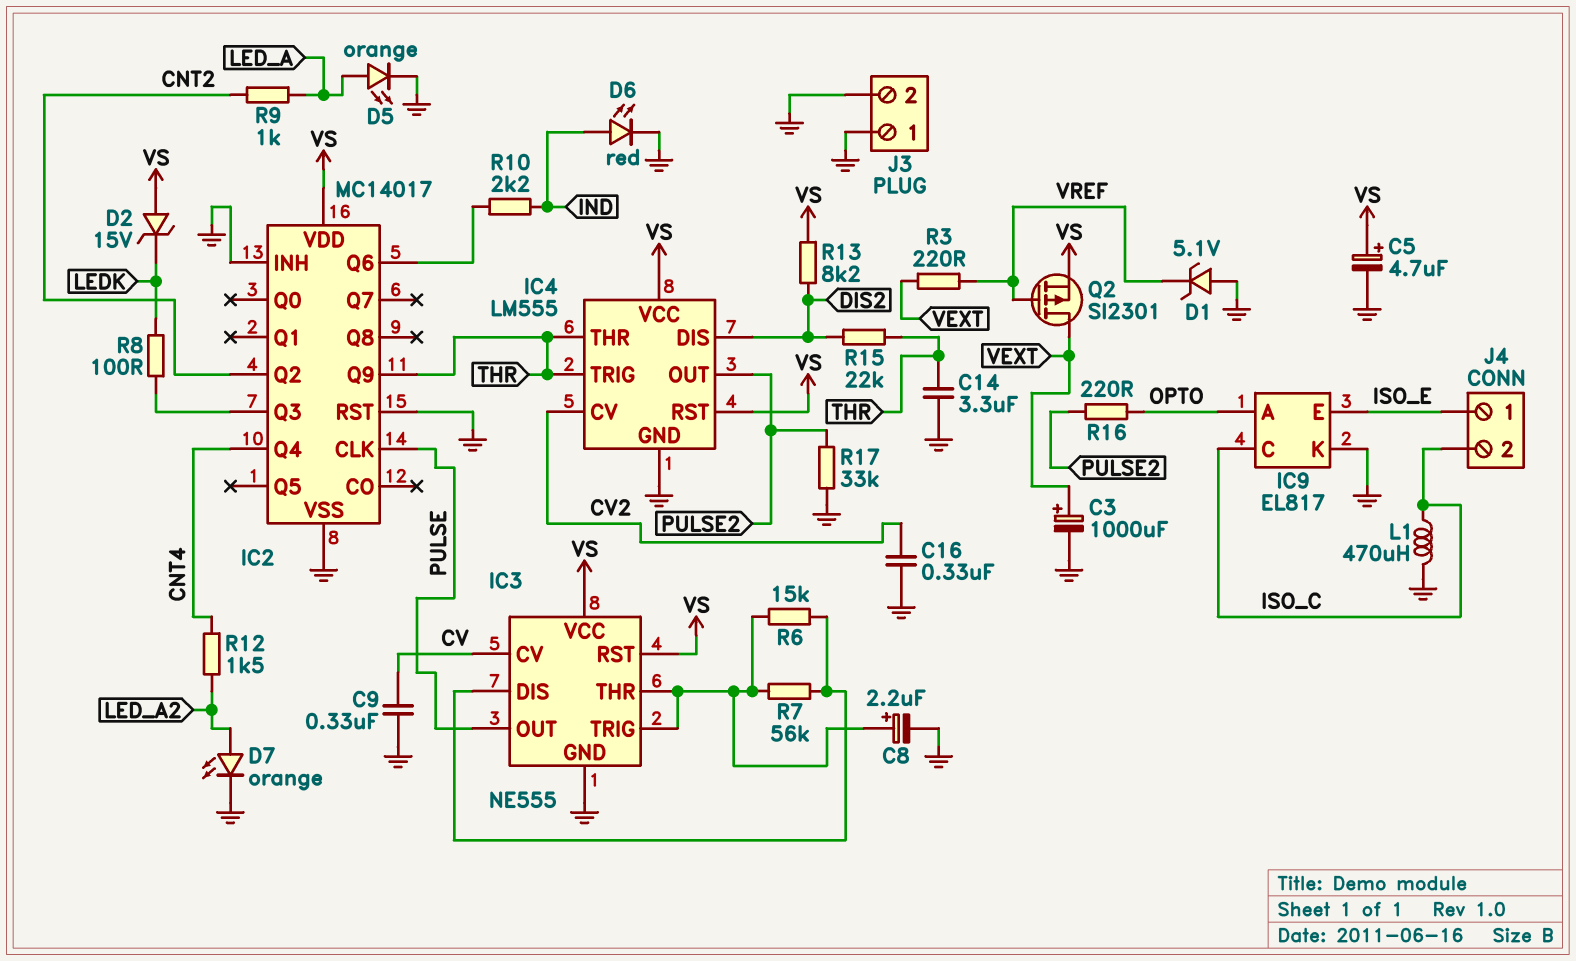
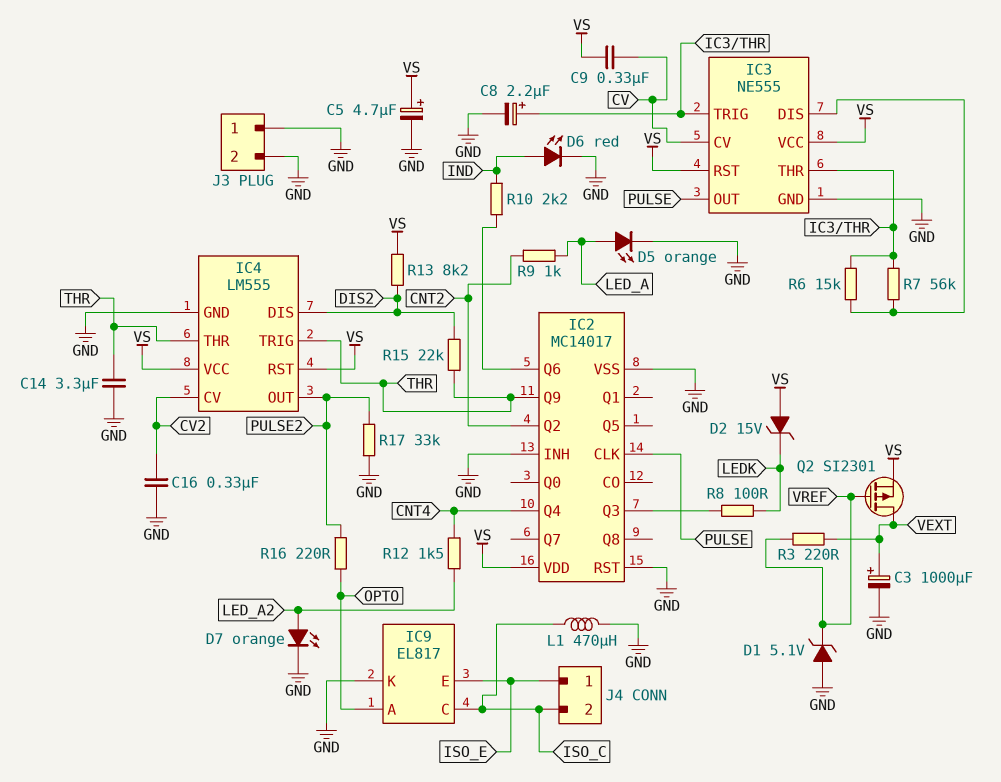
C9: 330nF (CV, GND) -> 330nF (CV, VS)

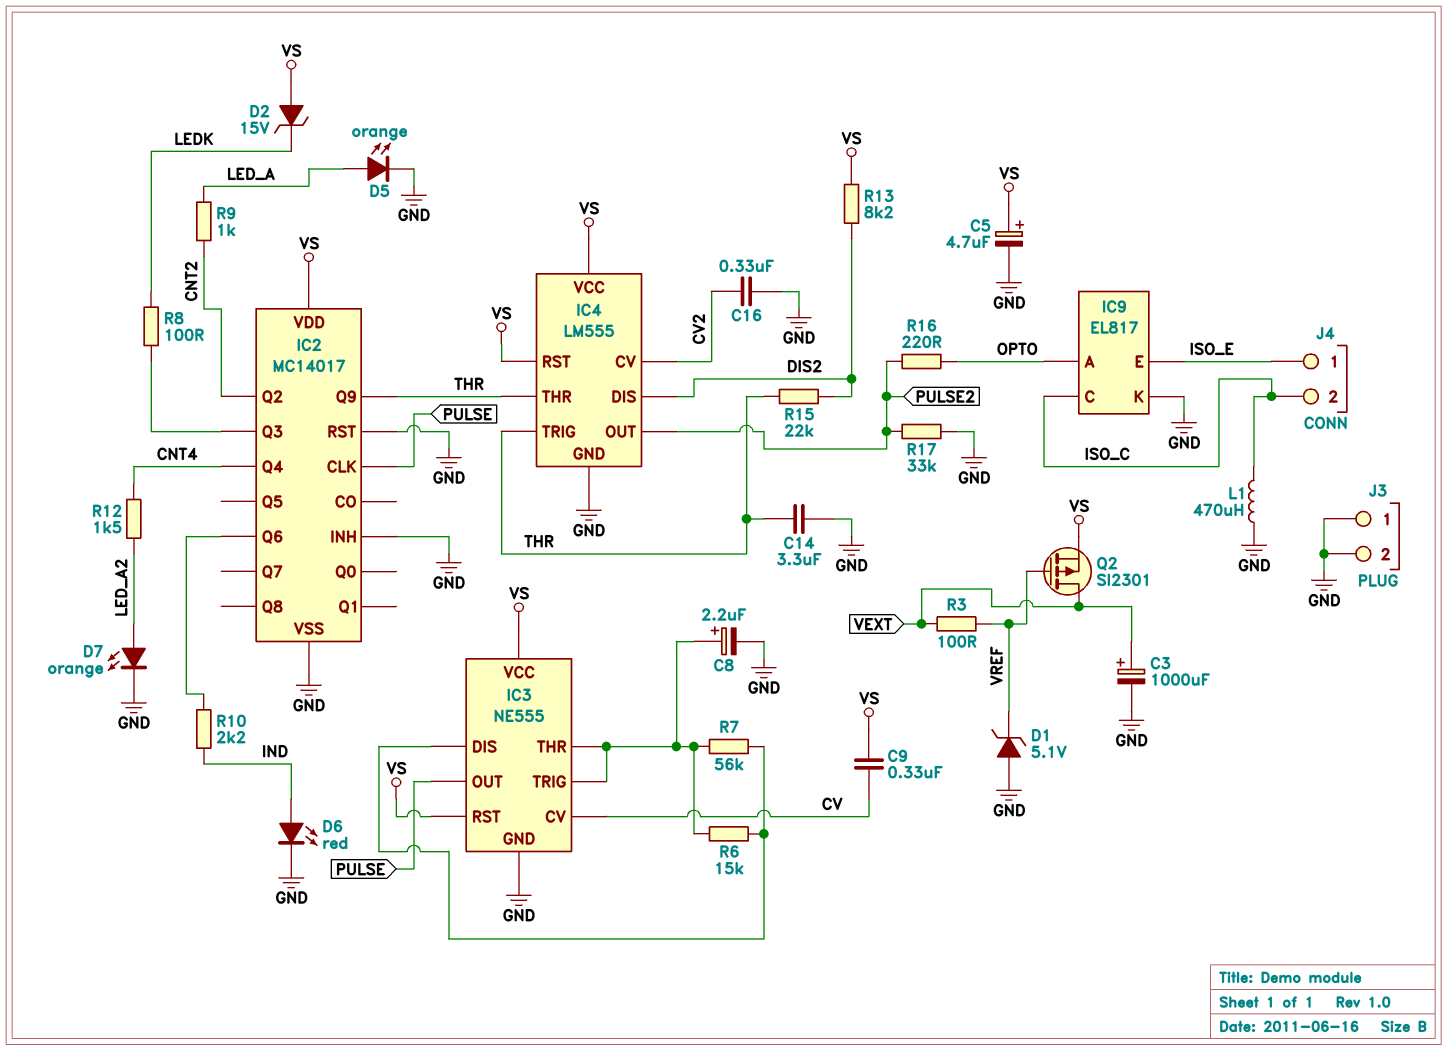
R3: 220 (VEXT, VREF) -> 100 (VEXT, VREF)

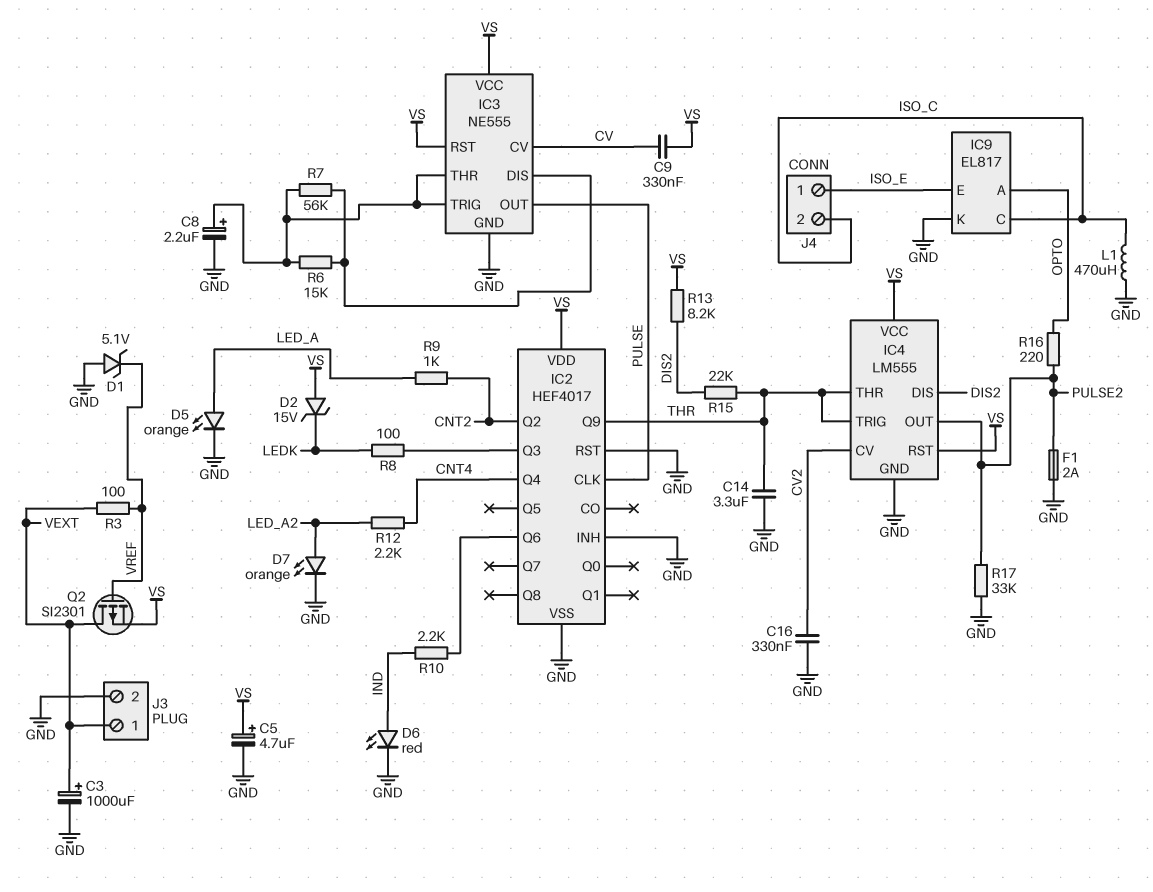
F1: none -> 2A (GND, PULSE2)
IC2: MC14017 -> HEF4017
J3 pin 1: GND -> VEXT
R12: 1.5k (CNT4, LED_A2) -> 2.2k (CNT4, LED_A2)

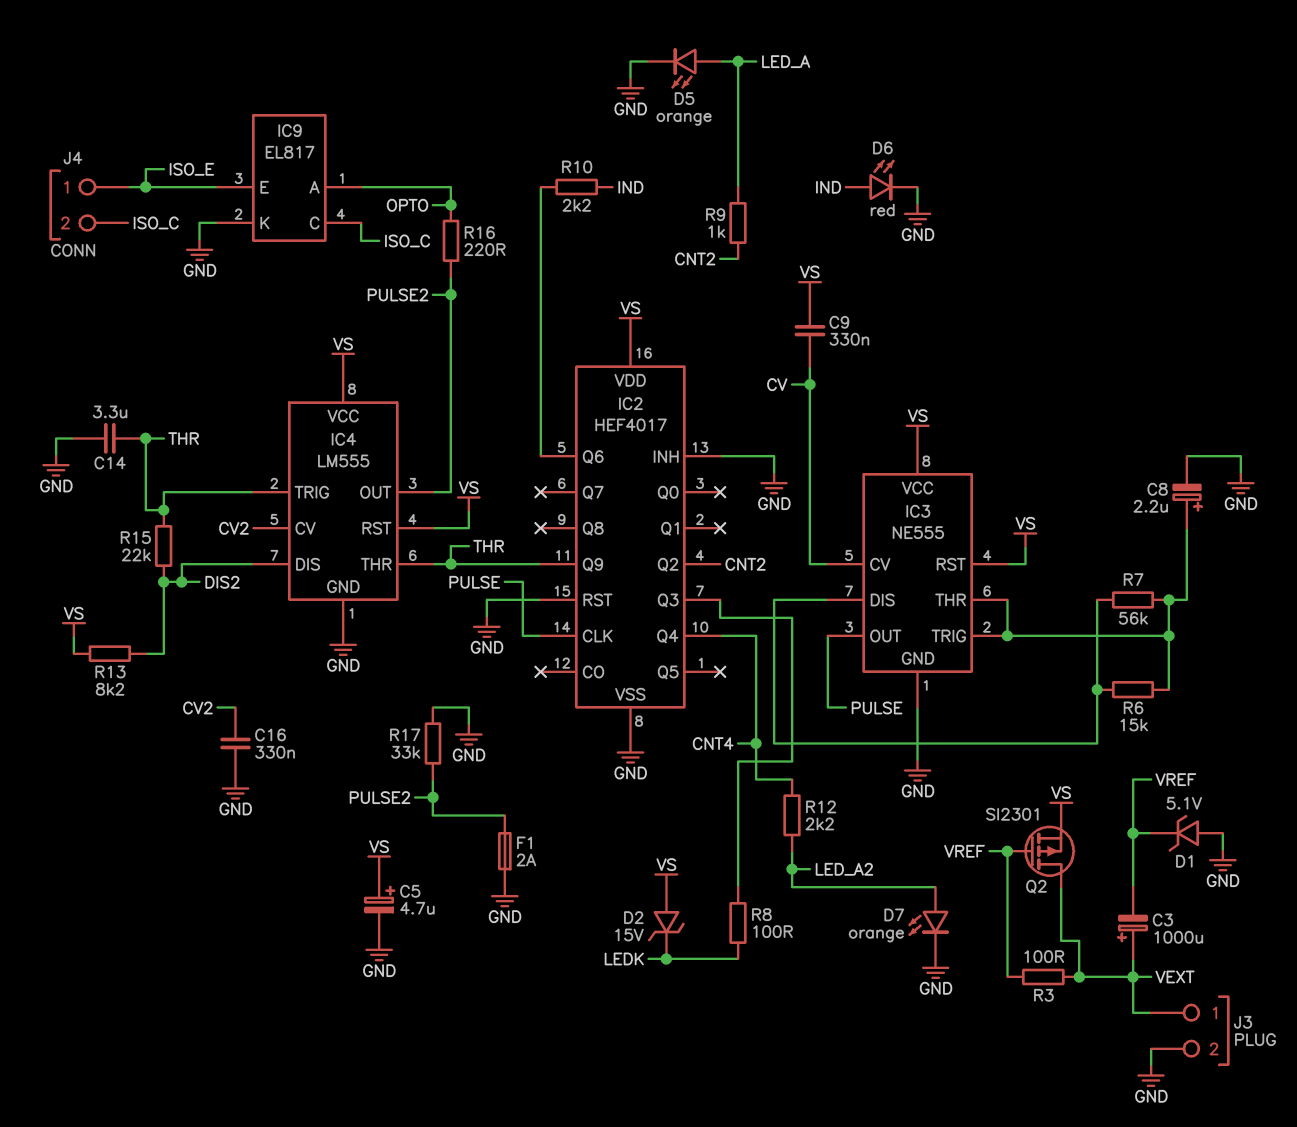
C3: 1000uF (plus VEXT, minus GND) -> 1000uF (plus VEXT, minus VREF)
L1: 470uH (GND, ISO_C) -> none

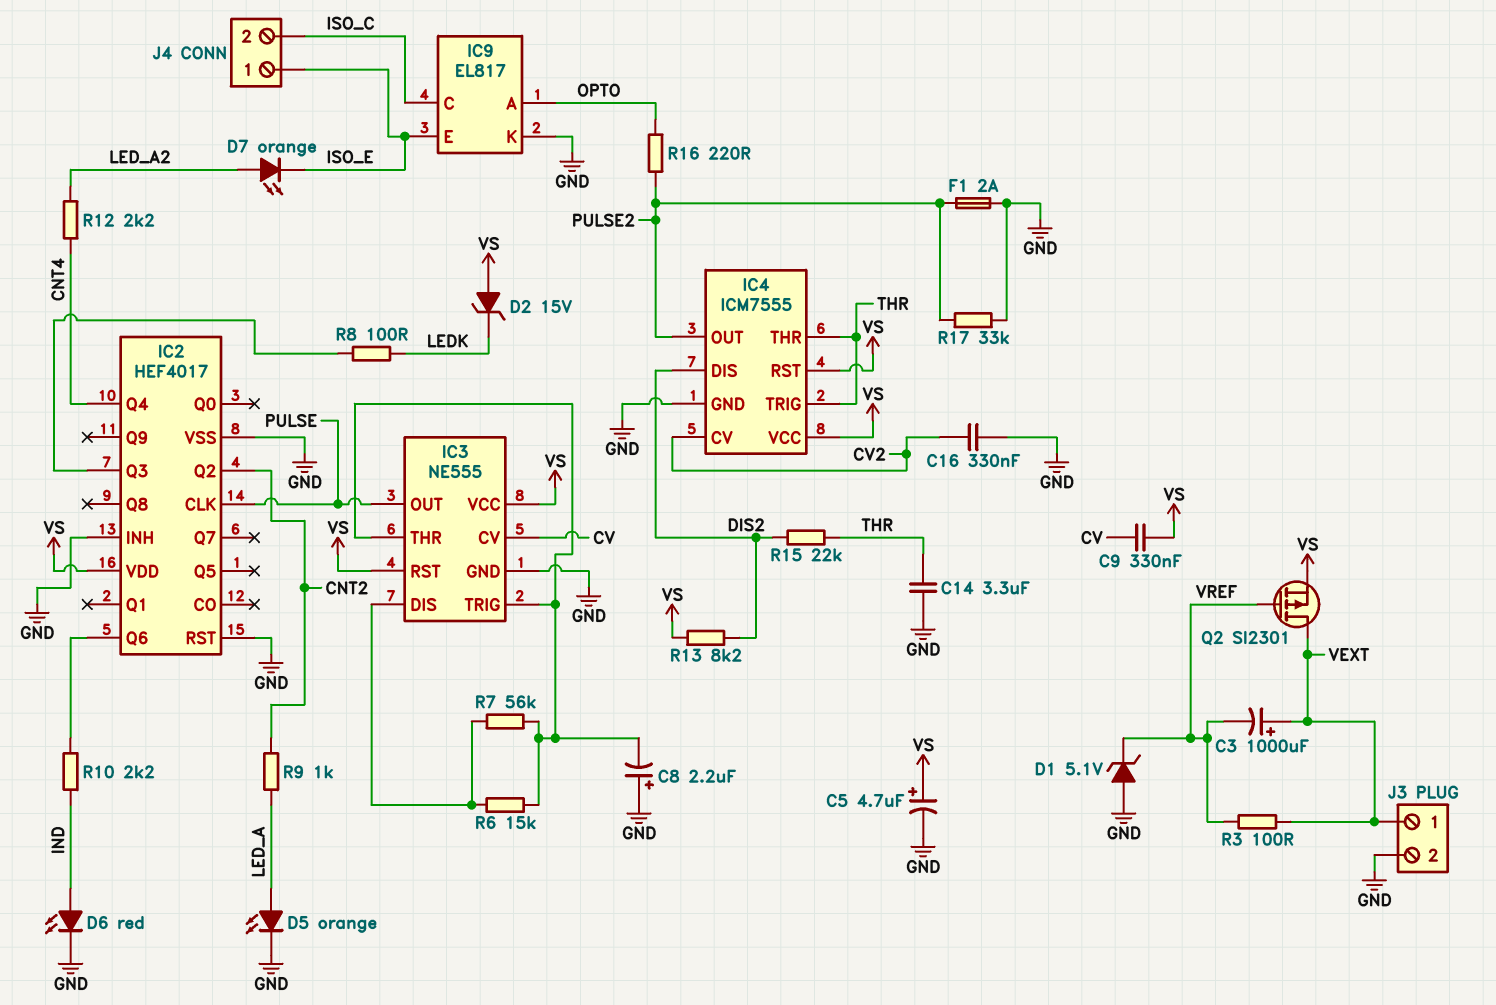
C8: 2.2uF (plus IC3/THR, minus GND) -> 2.2uF (plus GND, minus IC3/THR)
D7: LED orange (A LED_A2, K GND) -> LED orange (A LED_A2, K ISO_E)
IC2 pin Q9: THR -> none
IC4: LM555 -> ICM7555

